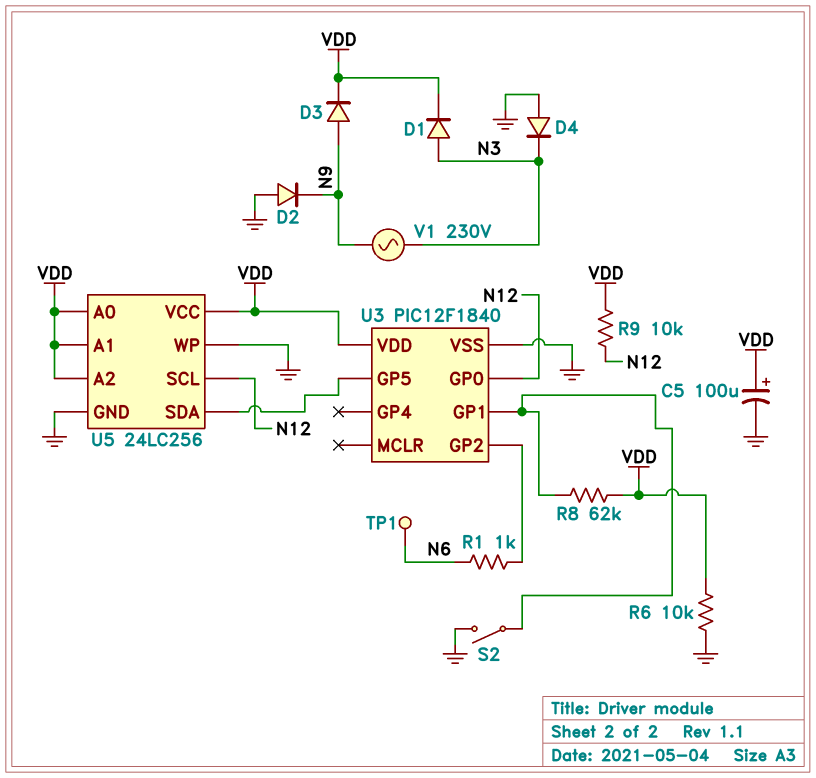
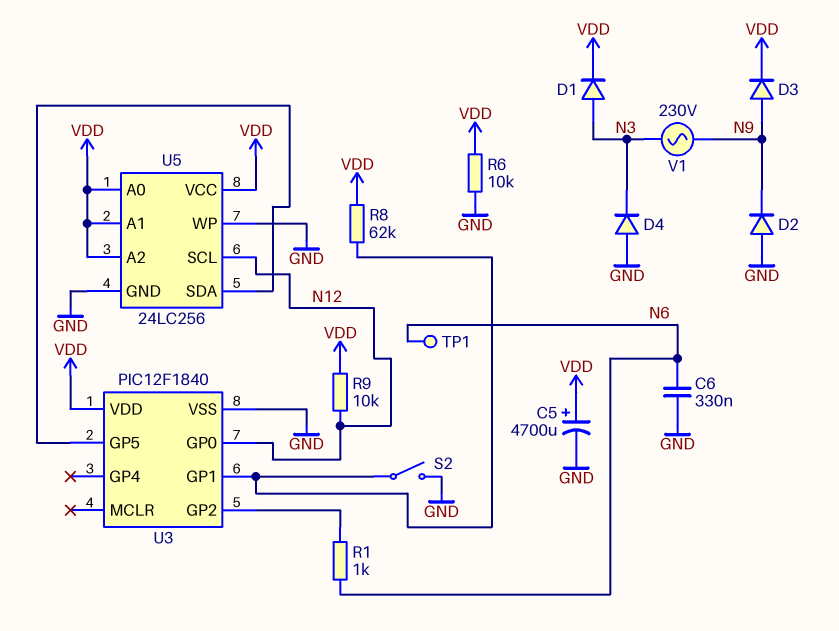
C5: 100uF (plus VDD, minus GND) -> 4700uF (plus VDD, minus GND)
C6: none -> 330nF (GND, N6)

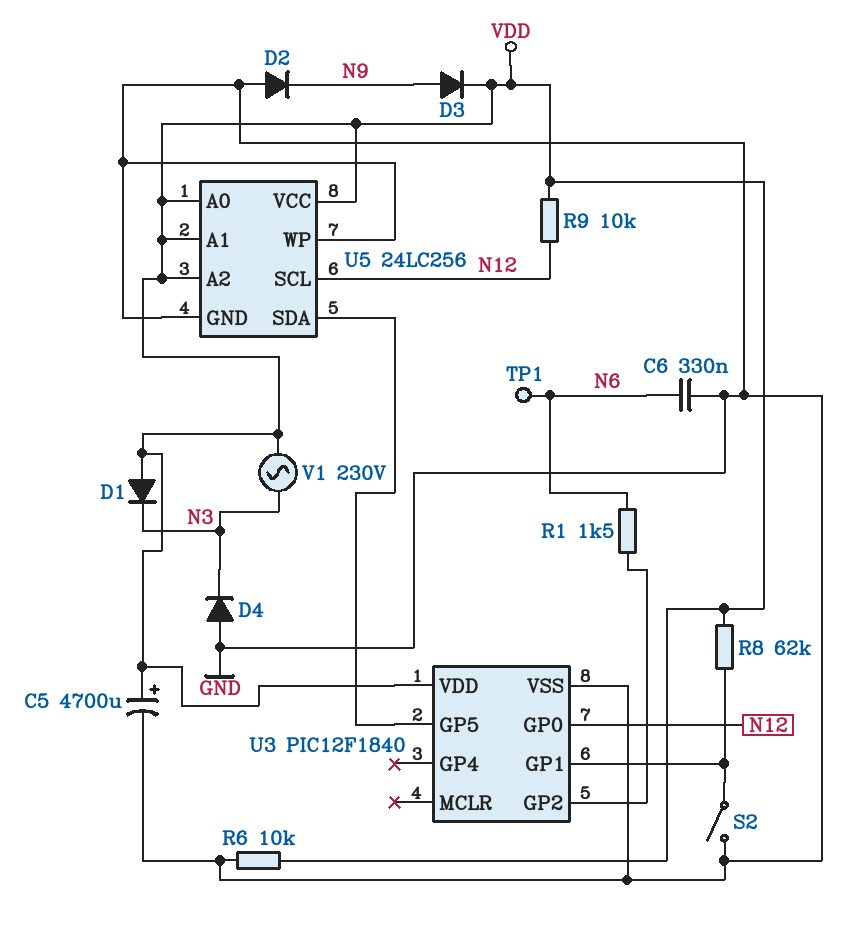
D1: diode (A N3, K VDD) -> diode (A VDD, K N3)
R1: 1k (N6, U3/GP2) -> 1.5k (N6, U3/GP2)
V1: AC 230V (N3, N9) -> AC 230V (N3, VDD)

